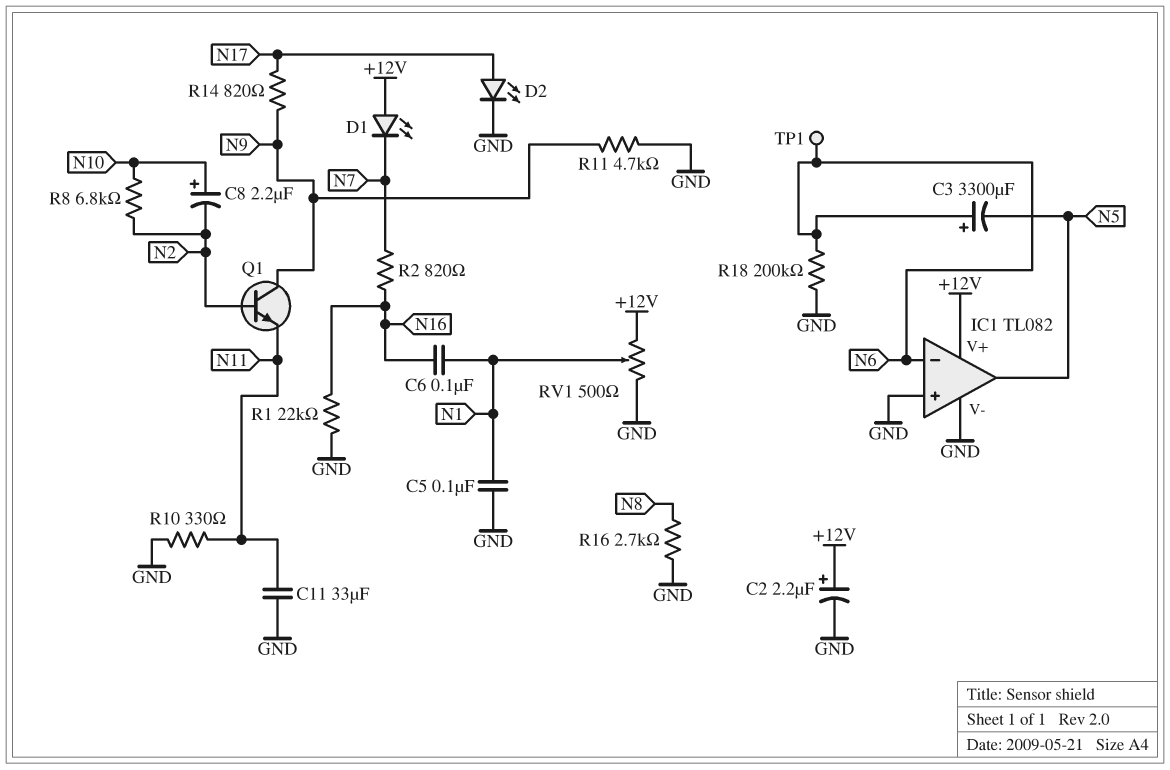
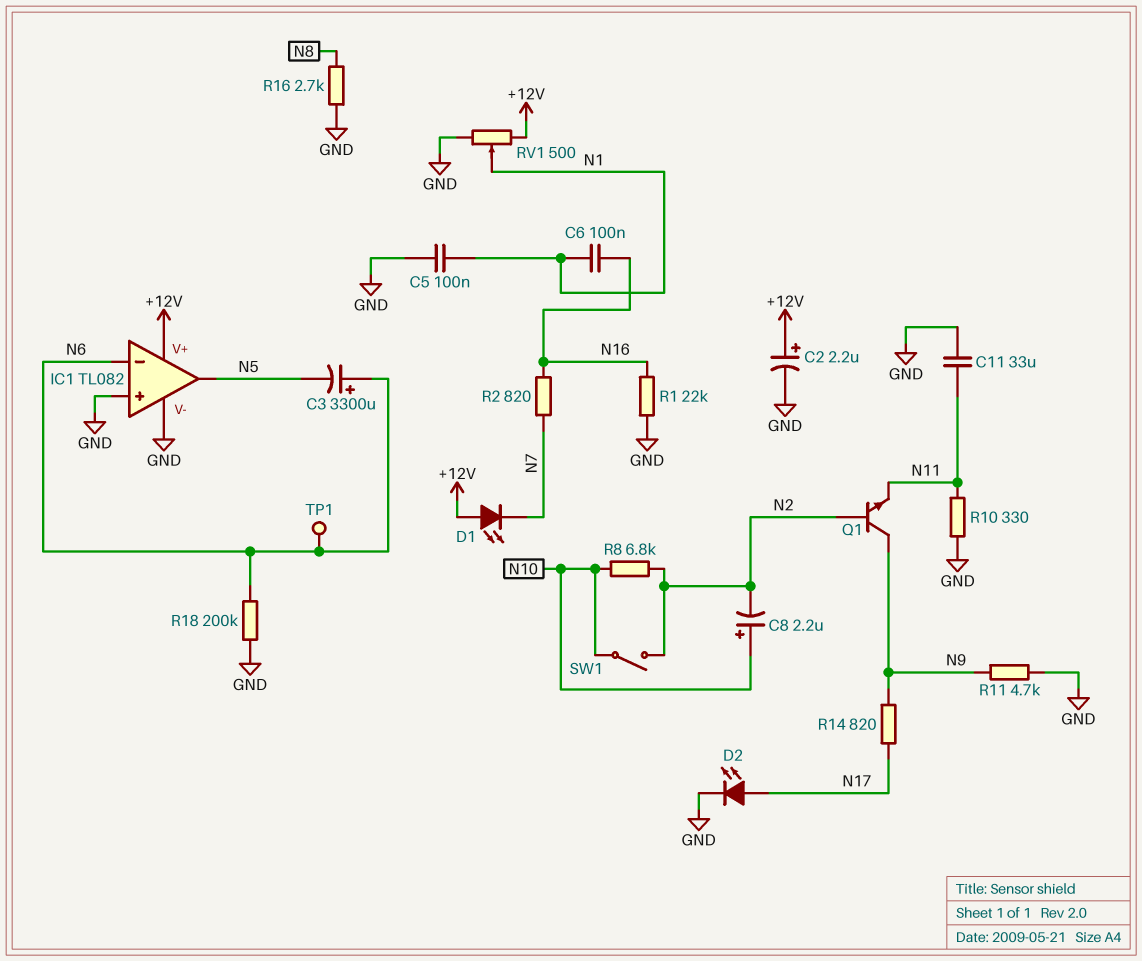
SW1: none -> switch (N2, N10)

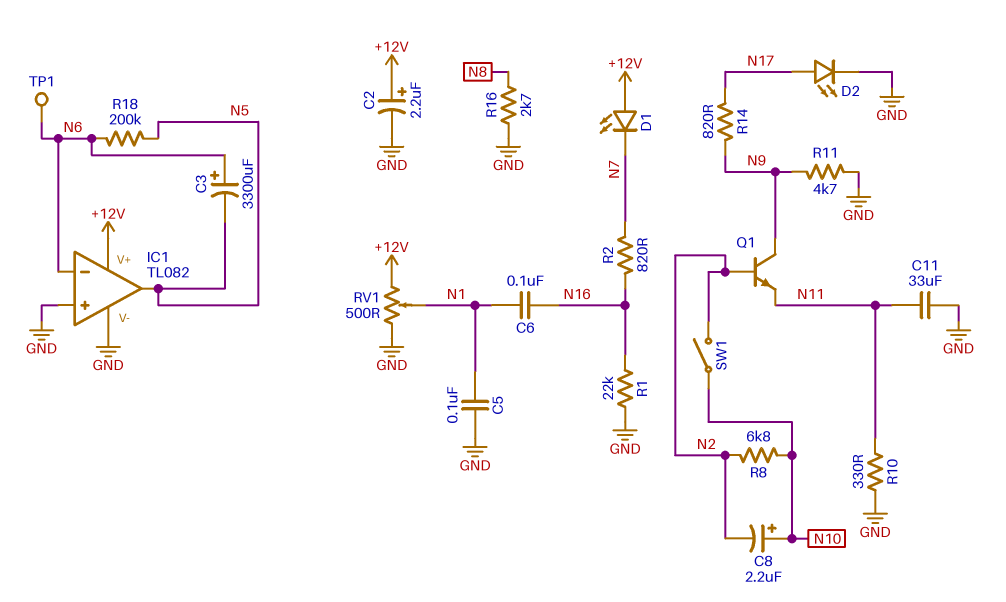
R18: 200k (GND, N6) -> 200k (N5, N6)

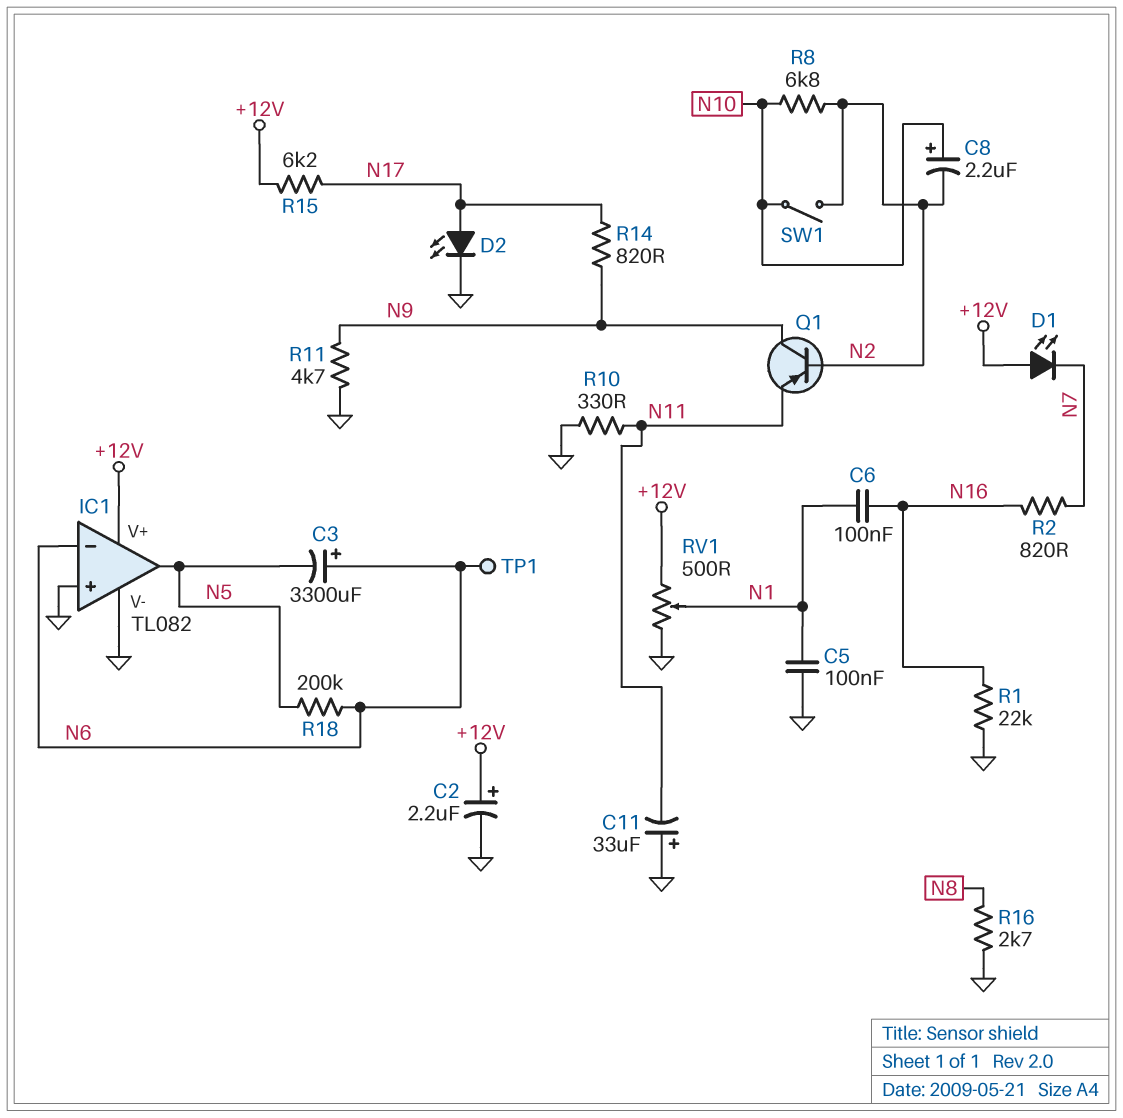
C11: 33uF (GND, N11) -> 33uF (plus GND, minus N11)
Q1: NPN (B N2, C N9, E N11) -> PNP (B N2, C N9, E N11)
R15: none -> 6.2k (+12V, N17)

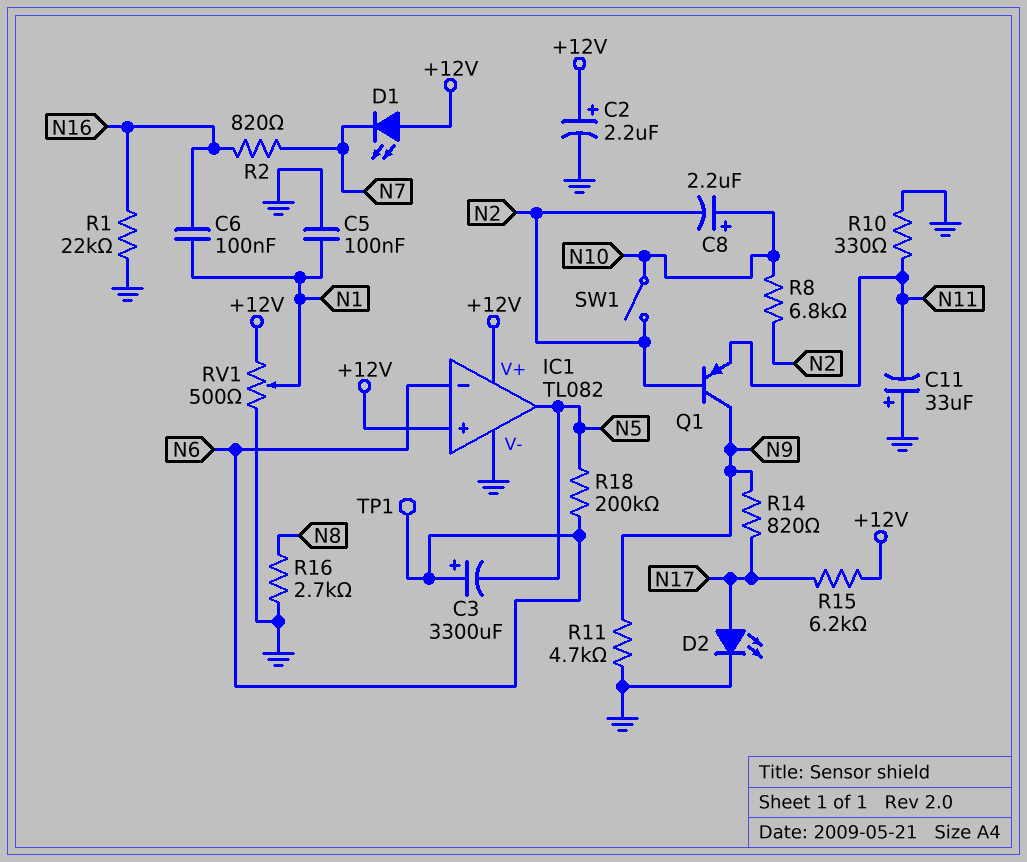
IC1 pin in+: GND -> +12V

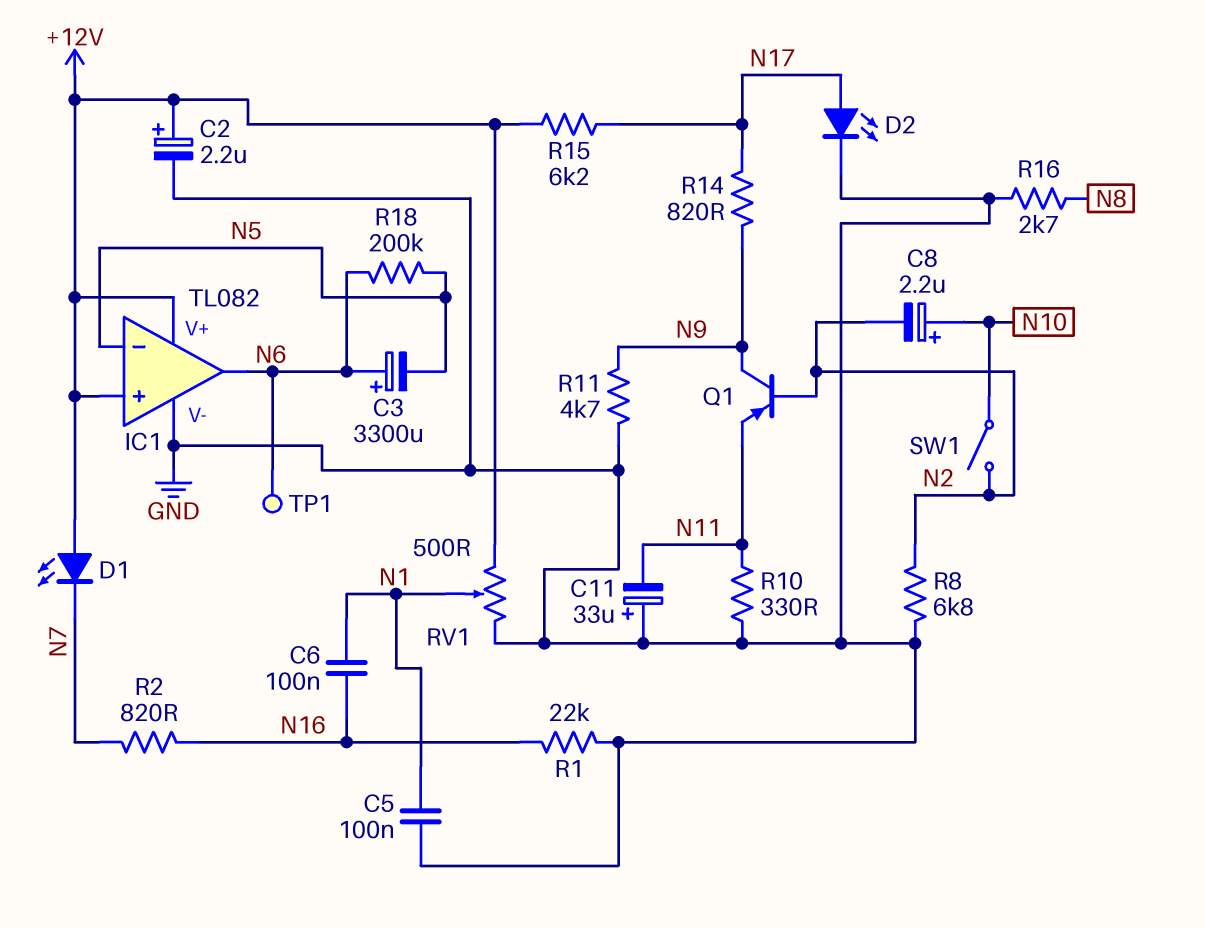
IC1 pin in-: N6 -> N5
IC1 pin out: N5 -> N6
R8: 6.8k (N2, N10) -> 6.8k (GND, N2)

